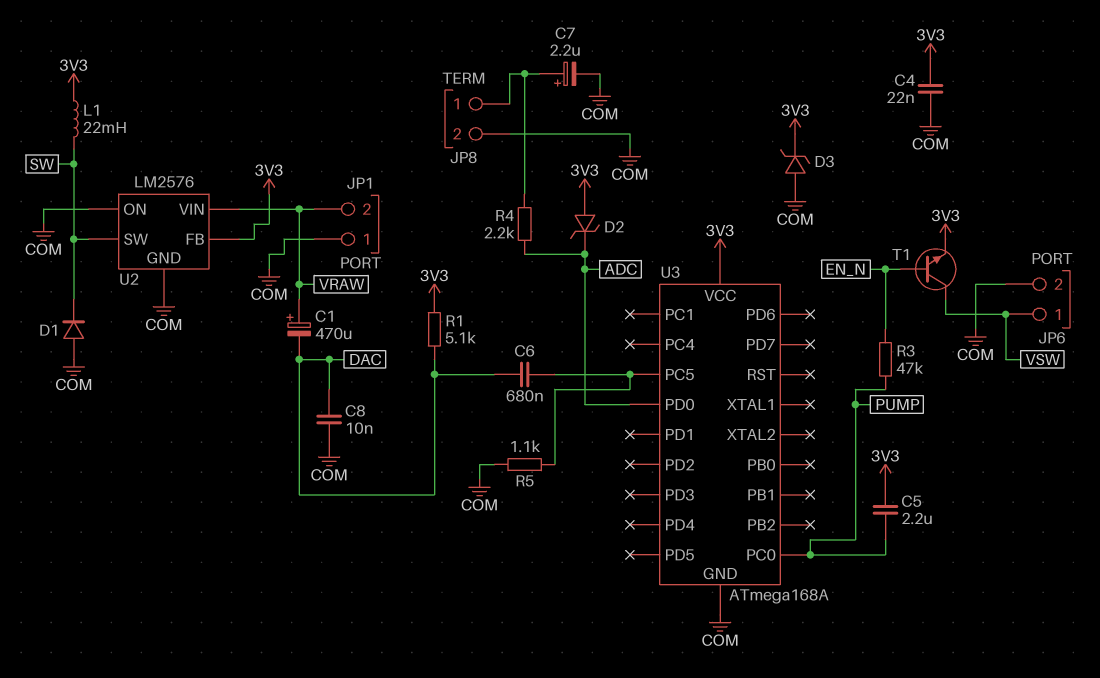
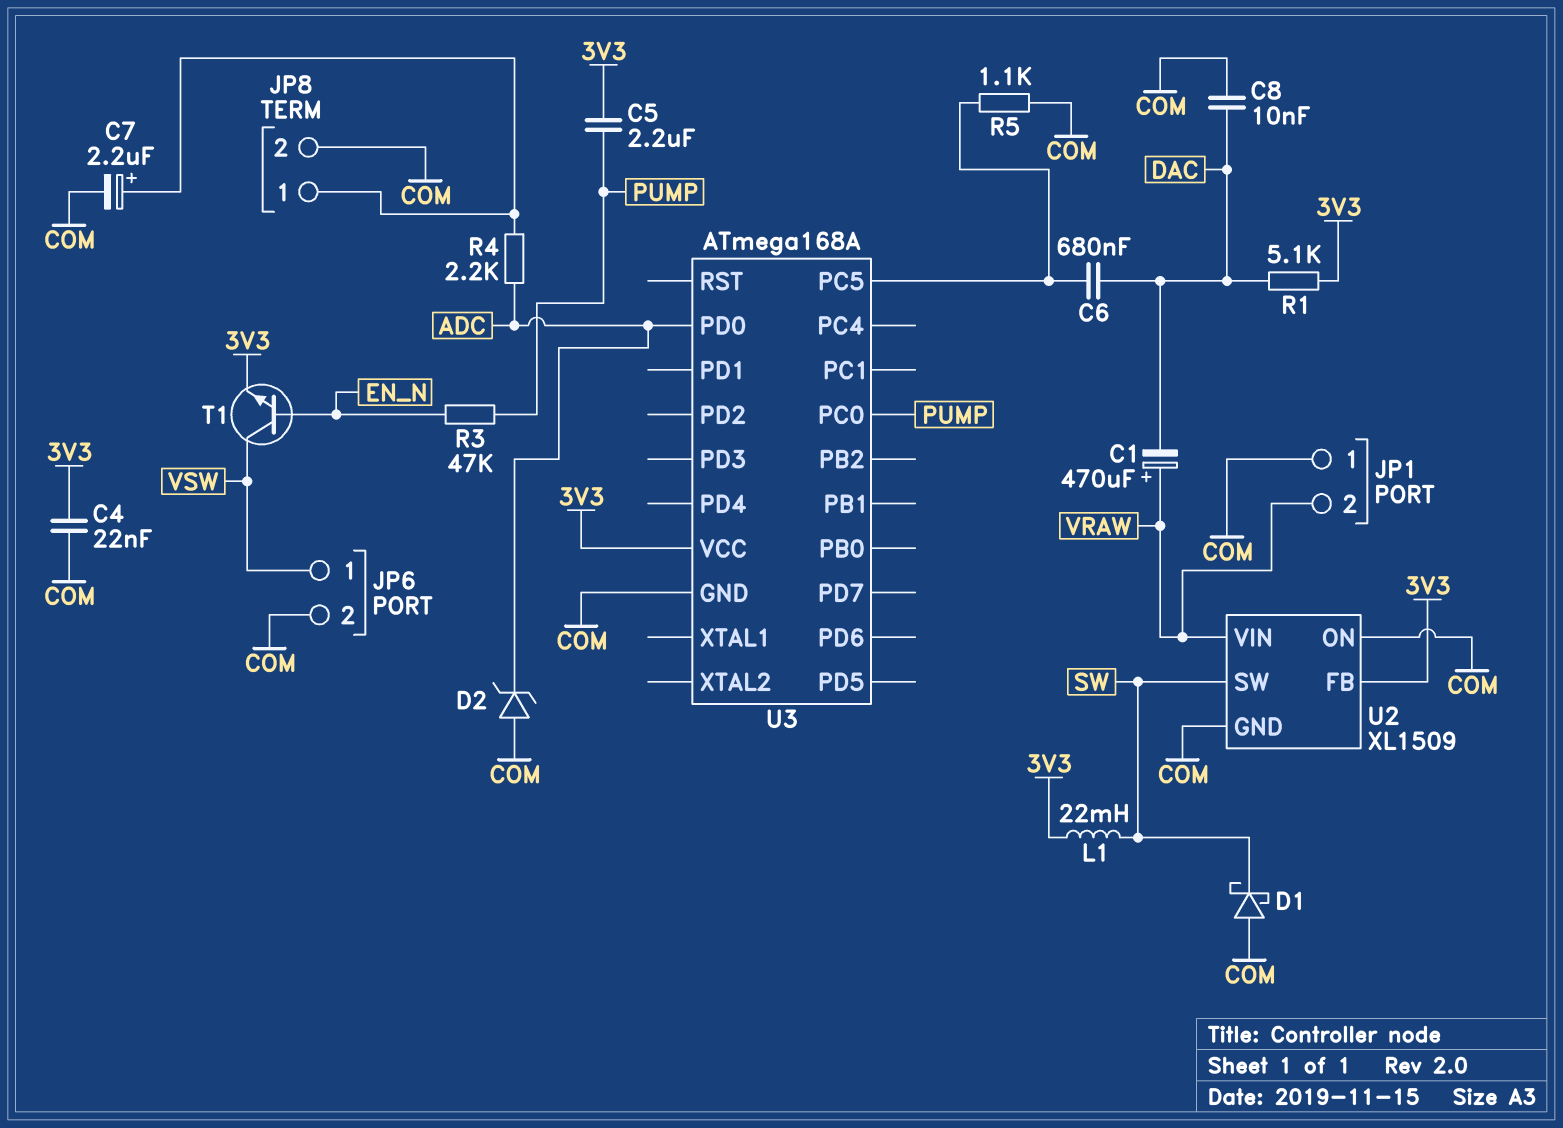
D1: diode (A COM, K SW) -> schottky (A COM, K SW)
D2: zener (A 3V3, K ADC) -> zener (A COM, K ADC)
D3: zener (A COM, K 3V3) -> none
U2: LM2576 -> XL1509

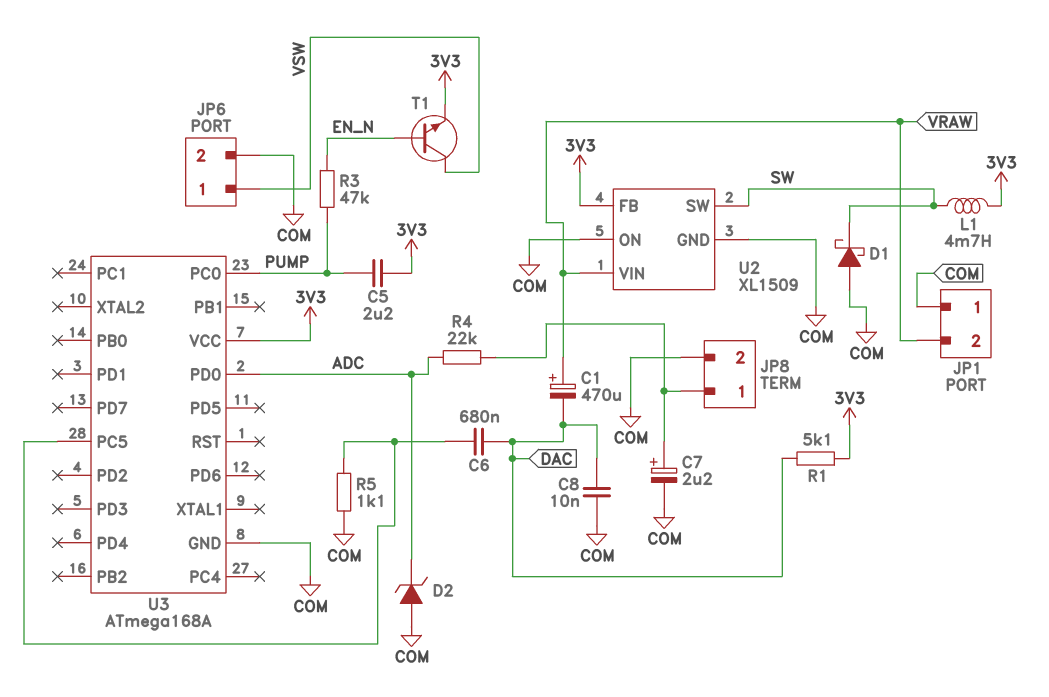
C4: 22nF (3V3, COM) -> none
L1: 22mH (3V3, SW) -> 4.7mH (3V3, SW)
R4: 2.2k (ADC, JP8/1) -> 22k (ADC, JP8/1)

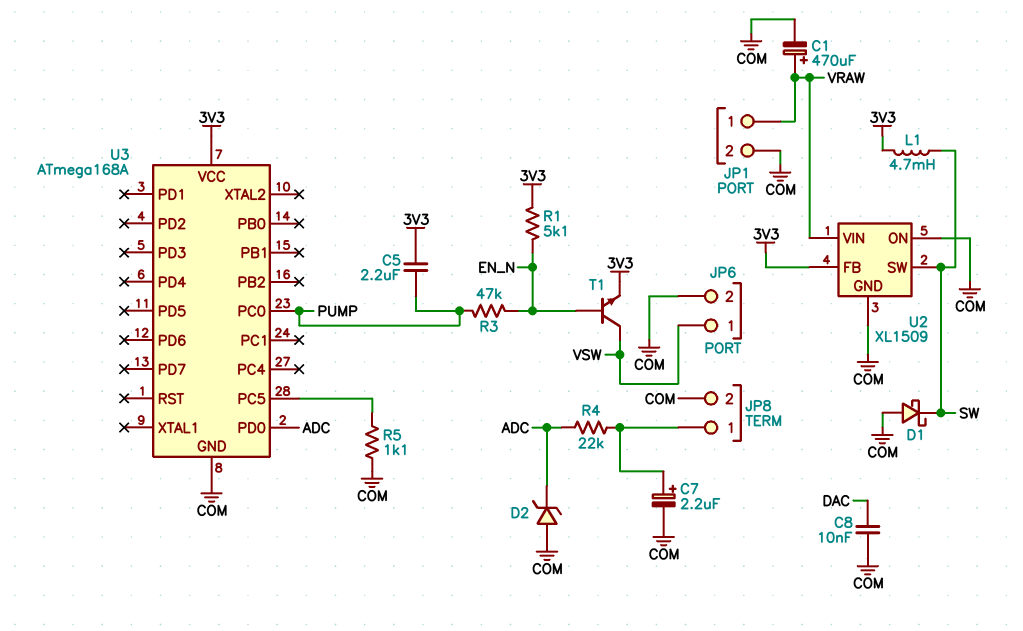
C1: 470uF (plus VRAW, minus DAC) -> 470uF (plus VRAW, minus COM)
C6: 680nF (DAC, U3/PC5) -> none
JP1 pin 1: COM -> VRAW
JP1 pin 2: VRAW -> COM
R1: 5.1k (3V3, DAC) -> 5.1k (3V3, EN_N)

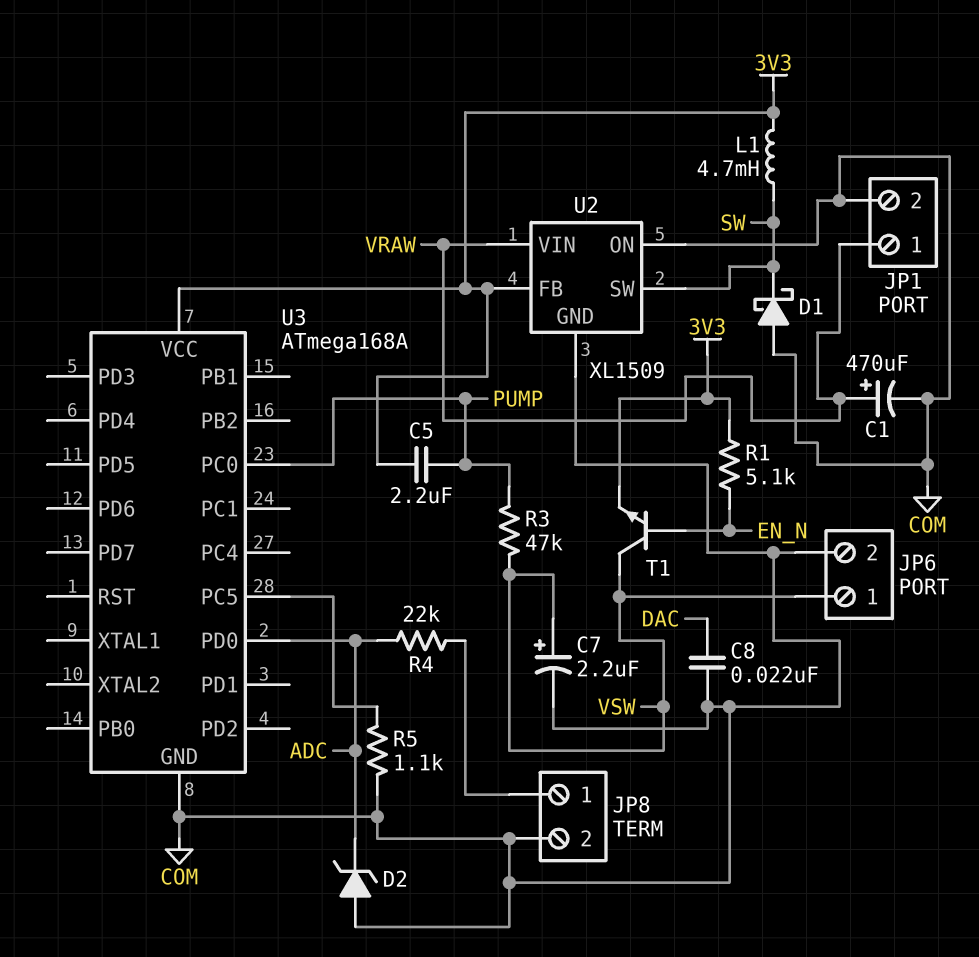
C7: 2.2uF (plus JP8/1, minus COM) -> 2.2uF (plus VSW, minus COM)
C8: 10nF (COM, DAC) -> 22nF (COM, DAC)
R3: 47k (EN_N, PUMP) -> 47k (PUMP, VSW)

